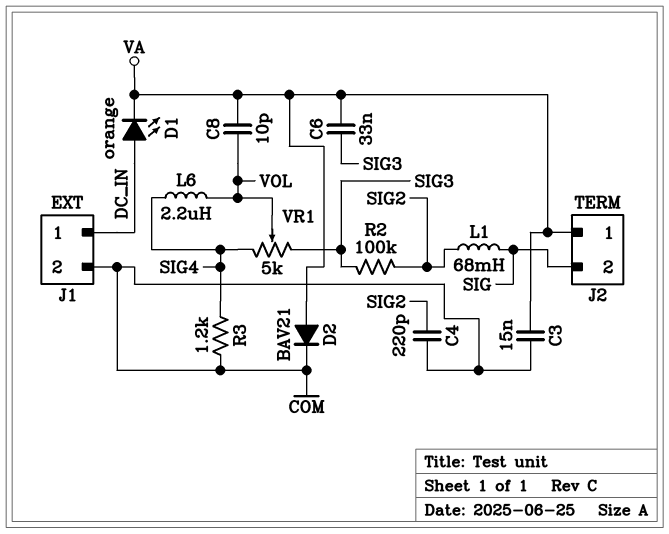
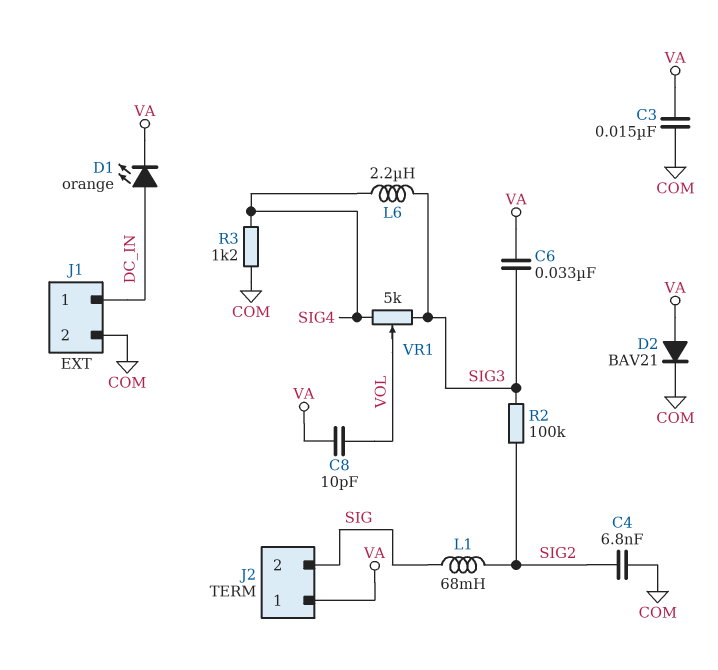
C4: 220pF (COM, SIG2) -> 6.8nF (COM, SIG2)
L6: 2.2uH (SIG4, VOL) -> 2.2uH (SIG3, SIG4)

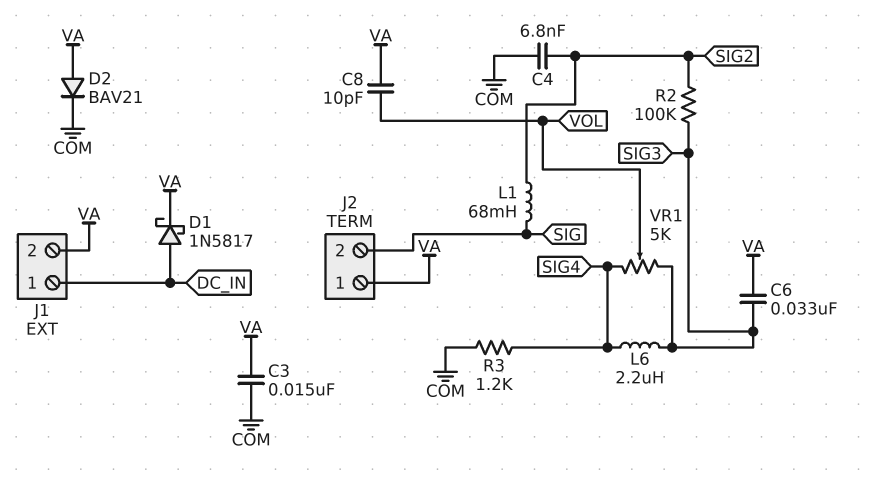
D1: LED orange (A DC_IN, K VA) -> schottky 1N5817 (A DC_IN, K VA)
J1 pin 2: COM -> VA

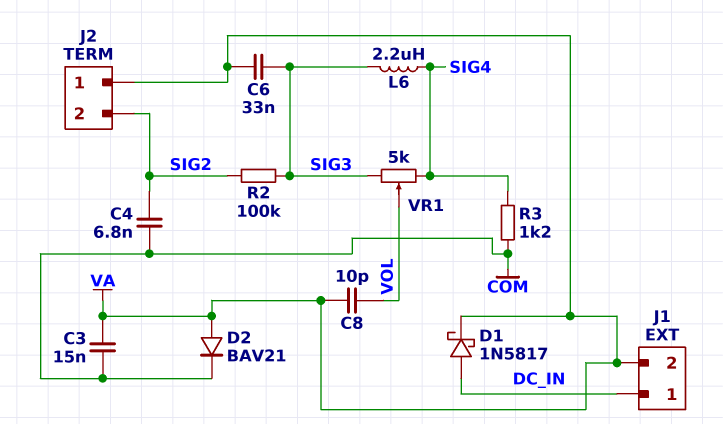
J2 pin 2: SIG -> SIG2
L1: 68mH (SIG, SIG2) -> none

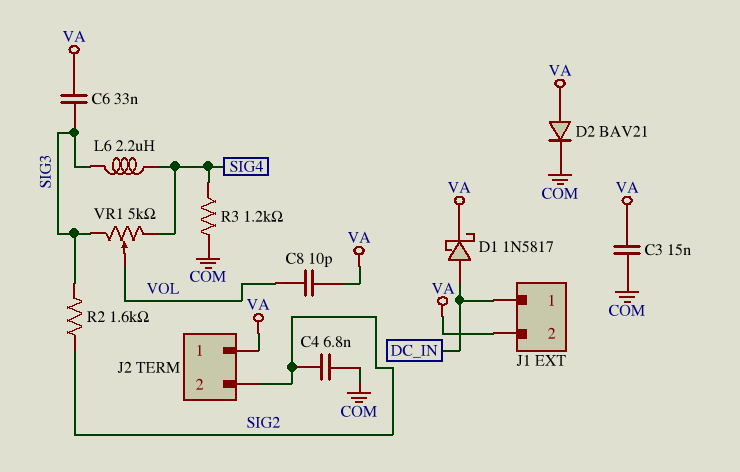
R2: 100k (SIG2, SIG3) -> 1.6k (SIG2, SIG3)

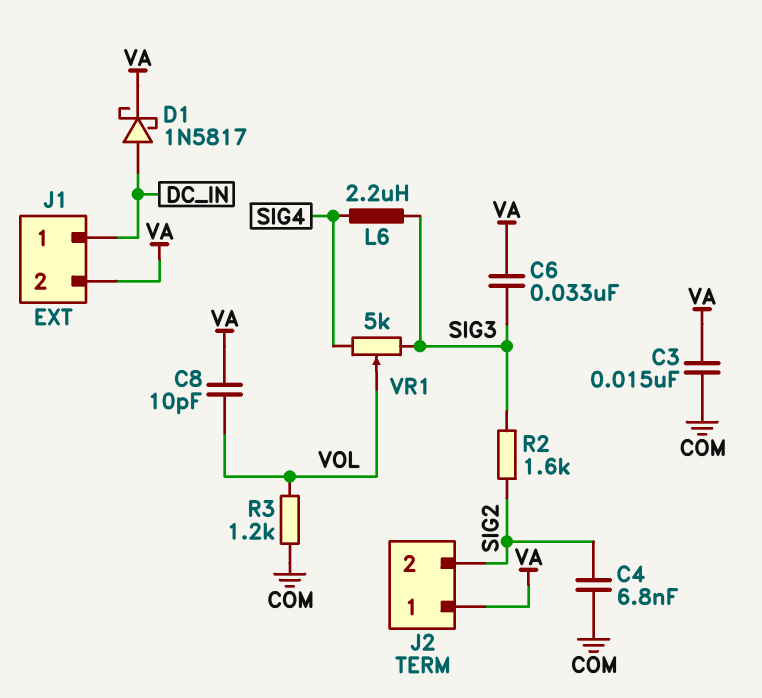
D2: diode BAV21 (A VA, K COM) -> none
R3: 1.2k (COM, SIG4) -> 1.2k (COM, VOL)

